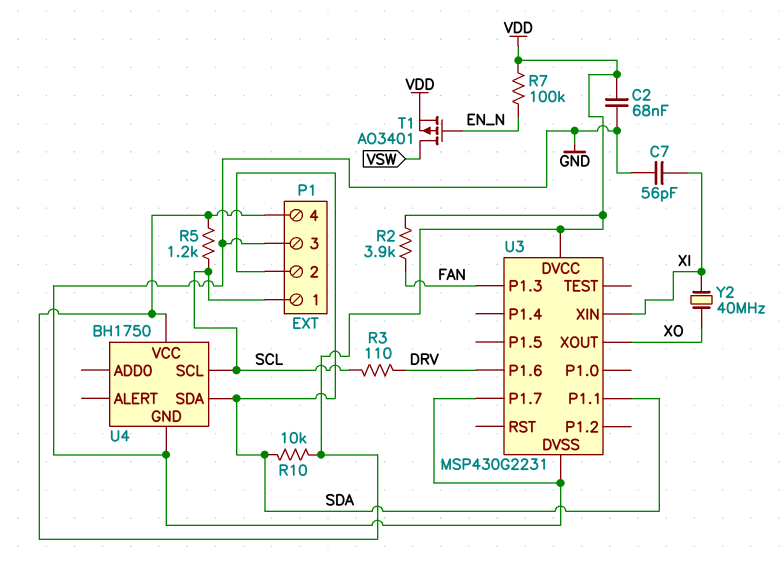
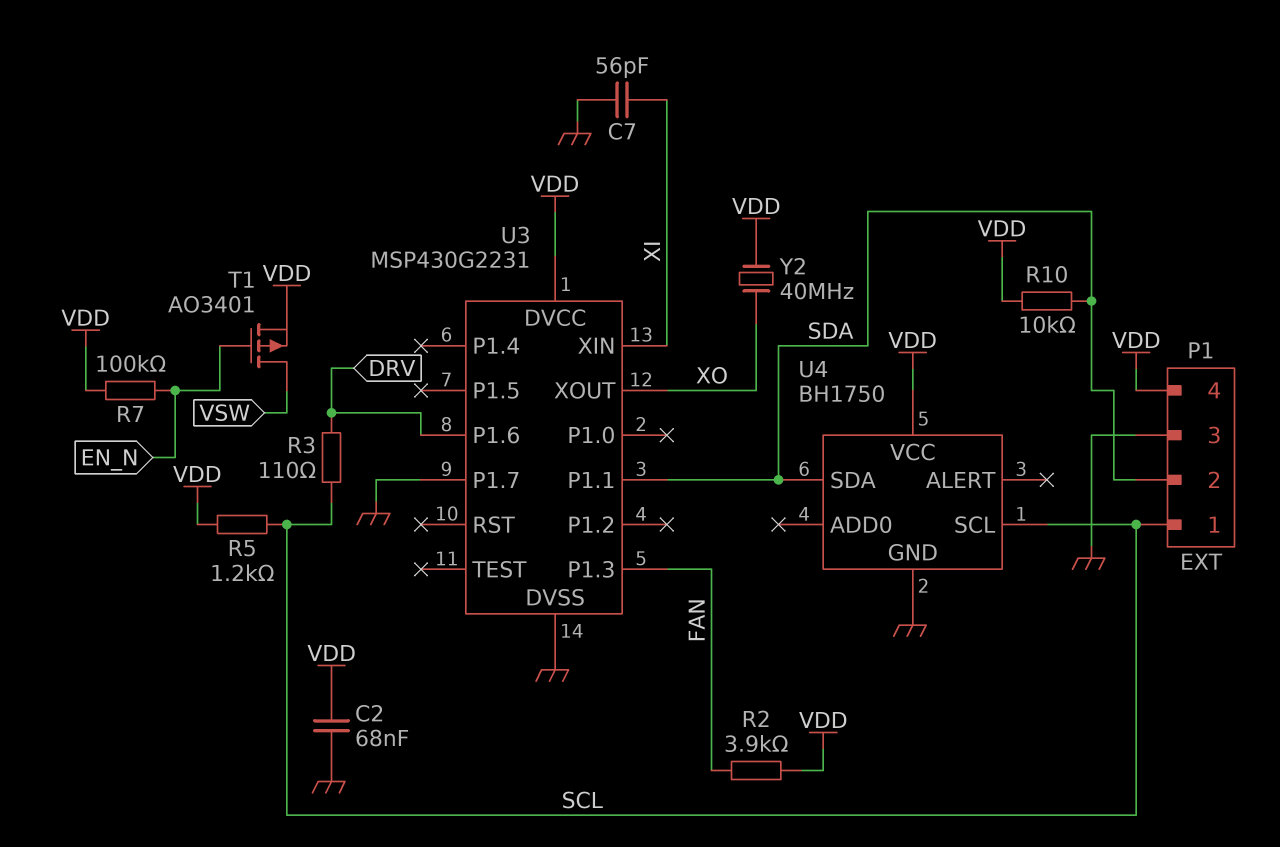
Y2: 40MHz (XI, XO) -> 40MHz (VDD, XO)

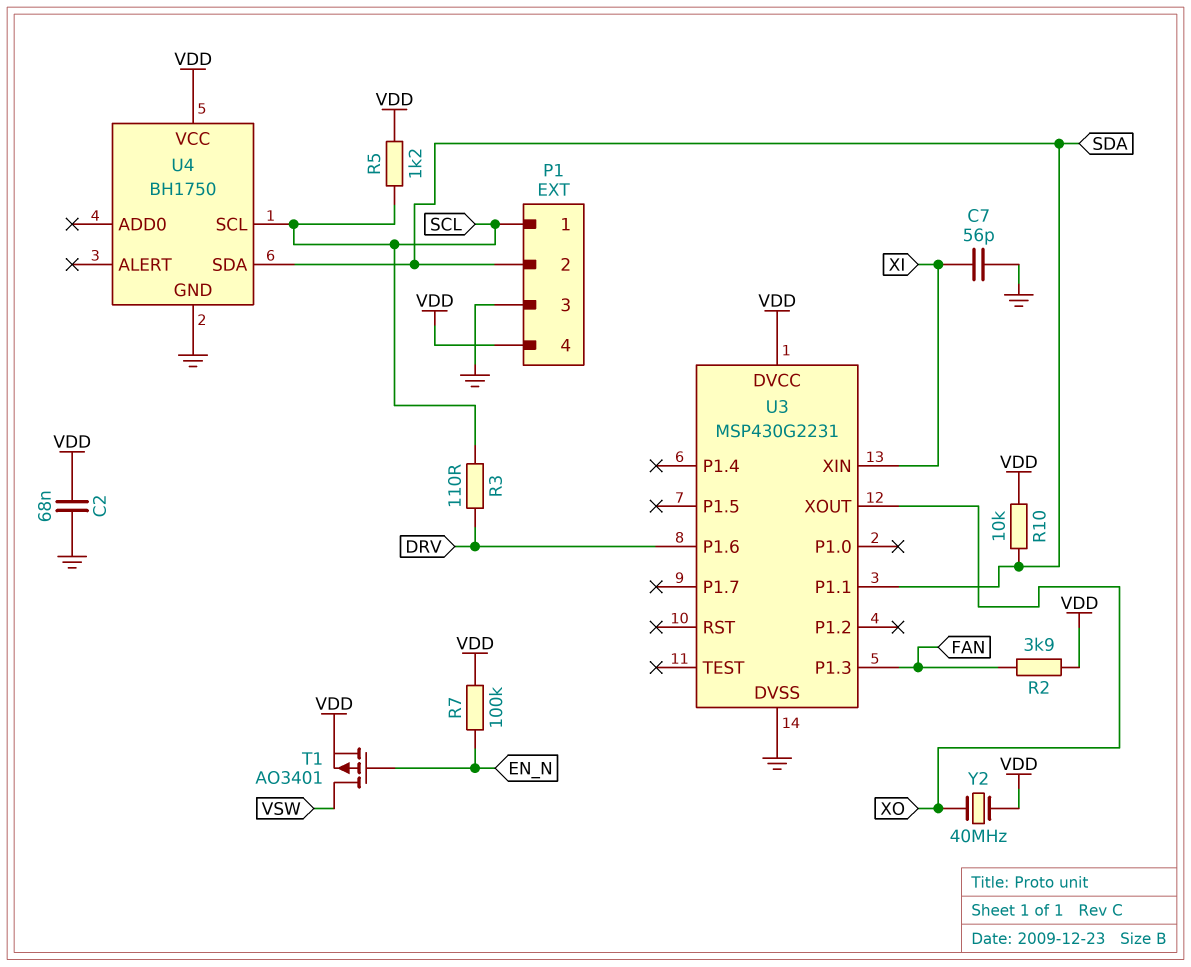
U3 pin P1.7: GND -> none

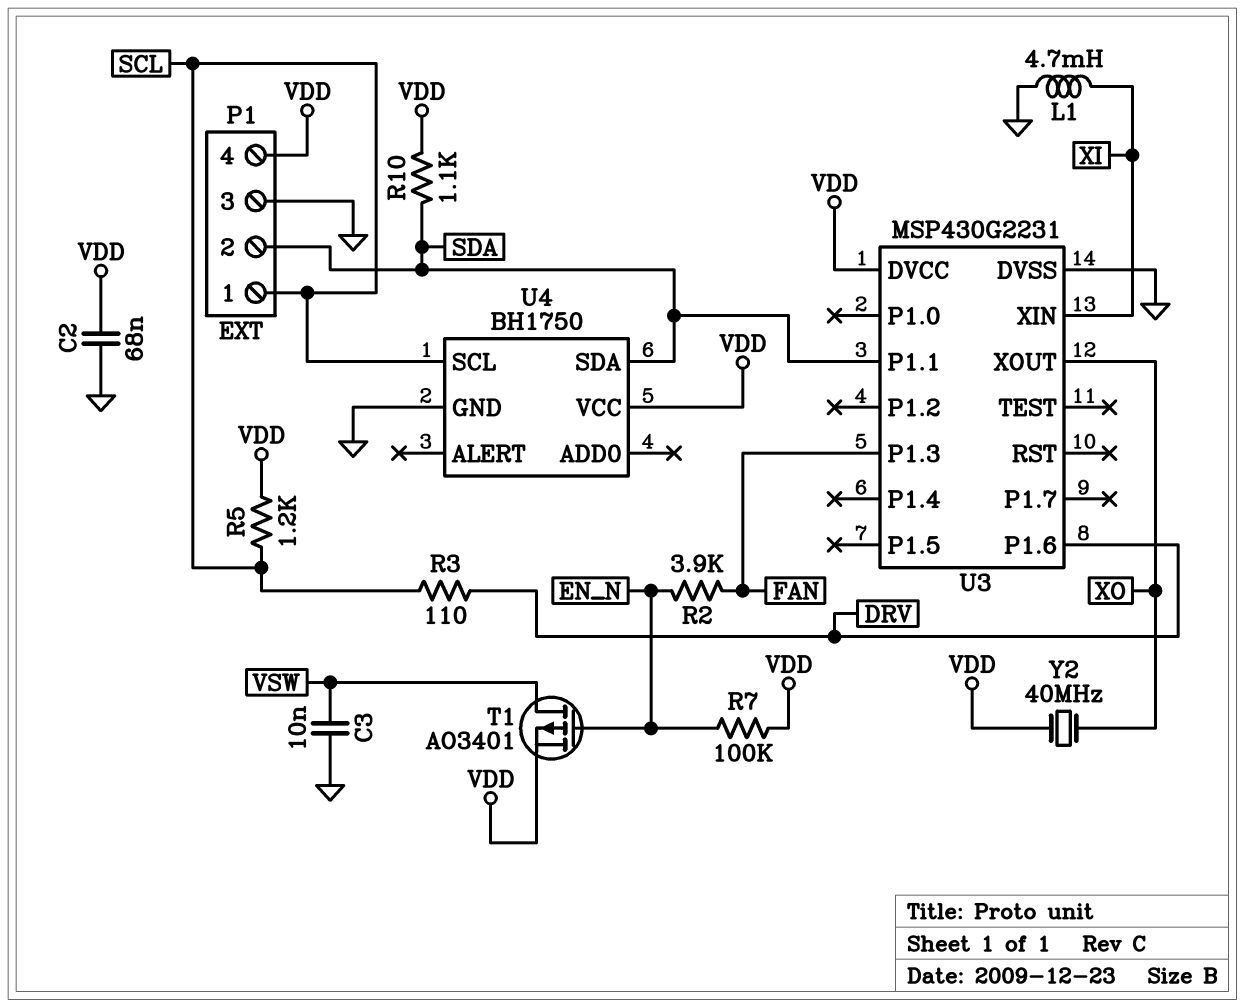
C3: none -> 10nF (GND, VSW)
C7: 56pF (GND, XI) -> none
L1: none -> 4.7mH (GND, XI)
R2: 3.9k (FAN, VDD) -> 3.9k (EN_N, FAN)
R10: 10k (SDA, VDD) -> 1.1k (SDA, VDD)

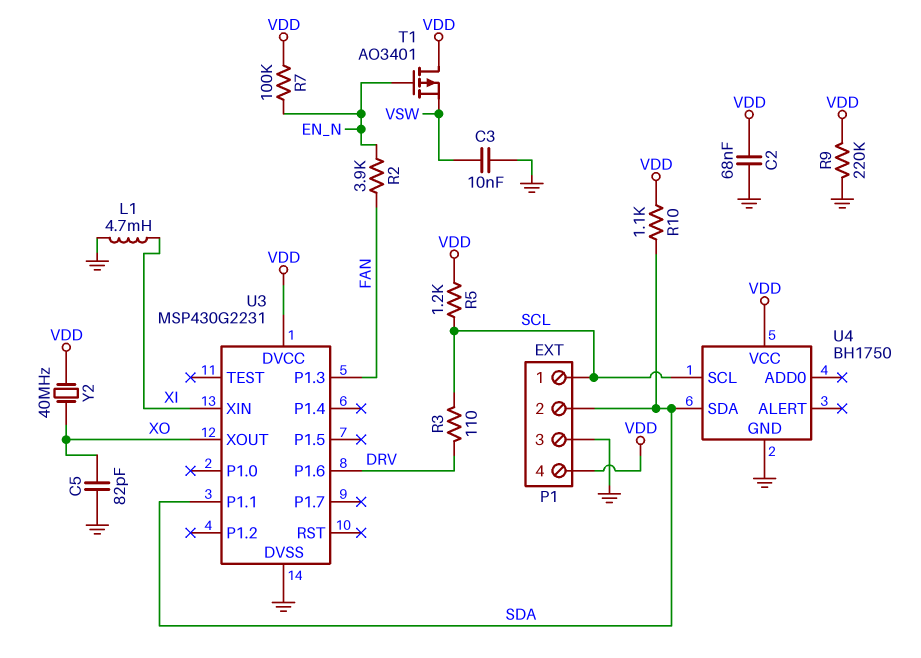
C5: none -> 82pF (GND, XO)
R9: none -> 220k (GND, VDD)
T1: PMOS AO3401 (G EN_N, D VSW, S VDD) -> PMOS AO3401 (G EN_N, D VDD, S VSW)

